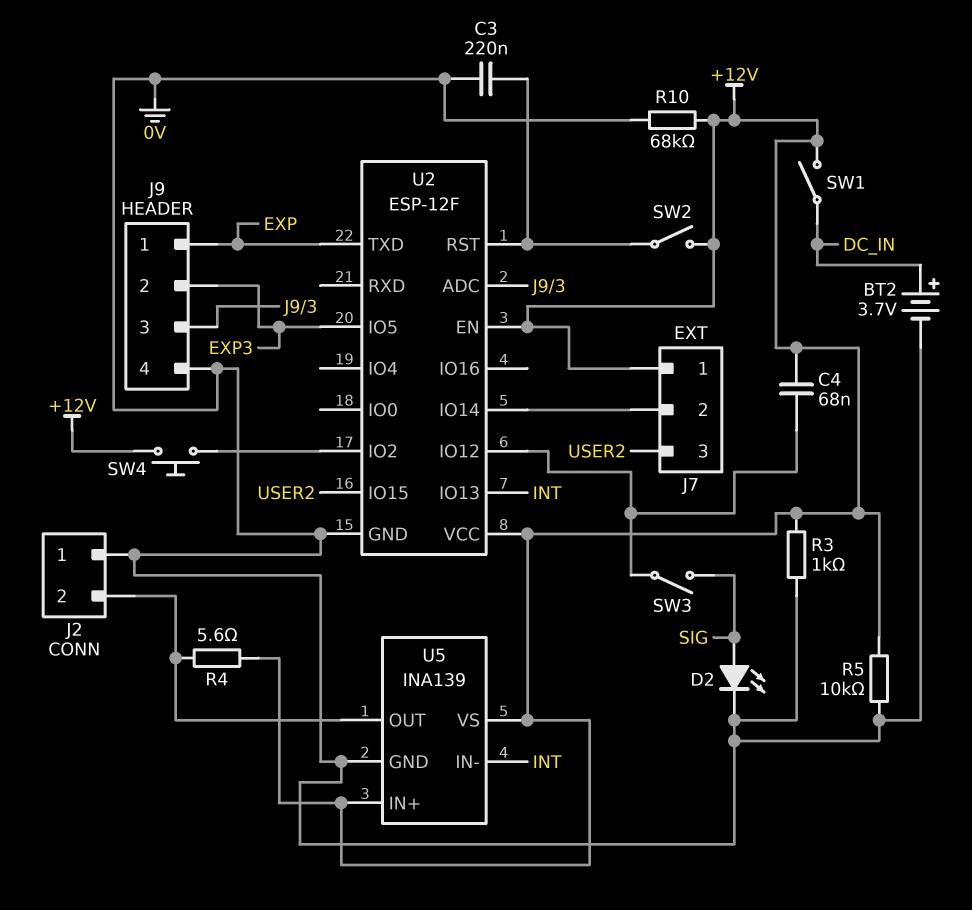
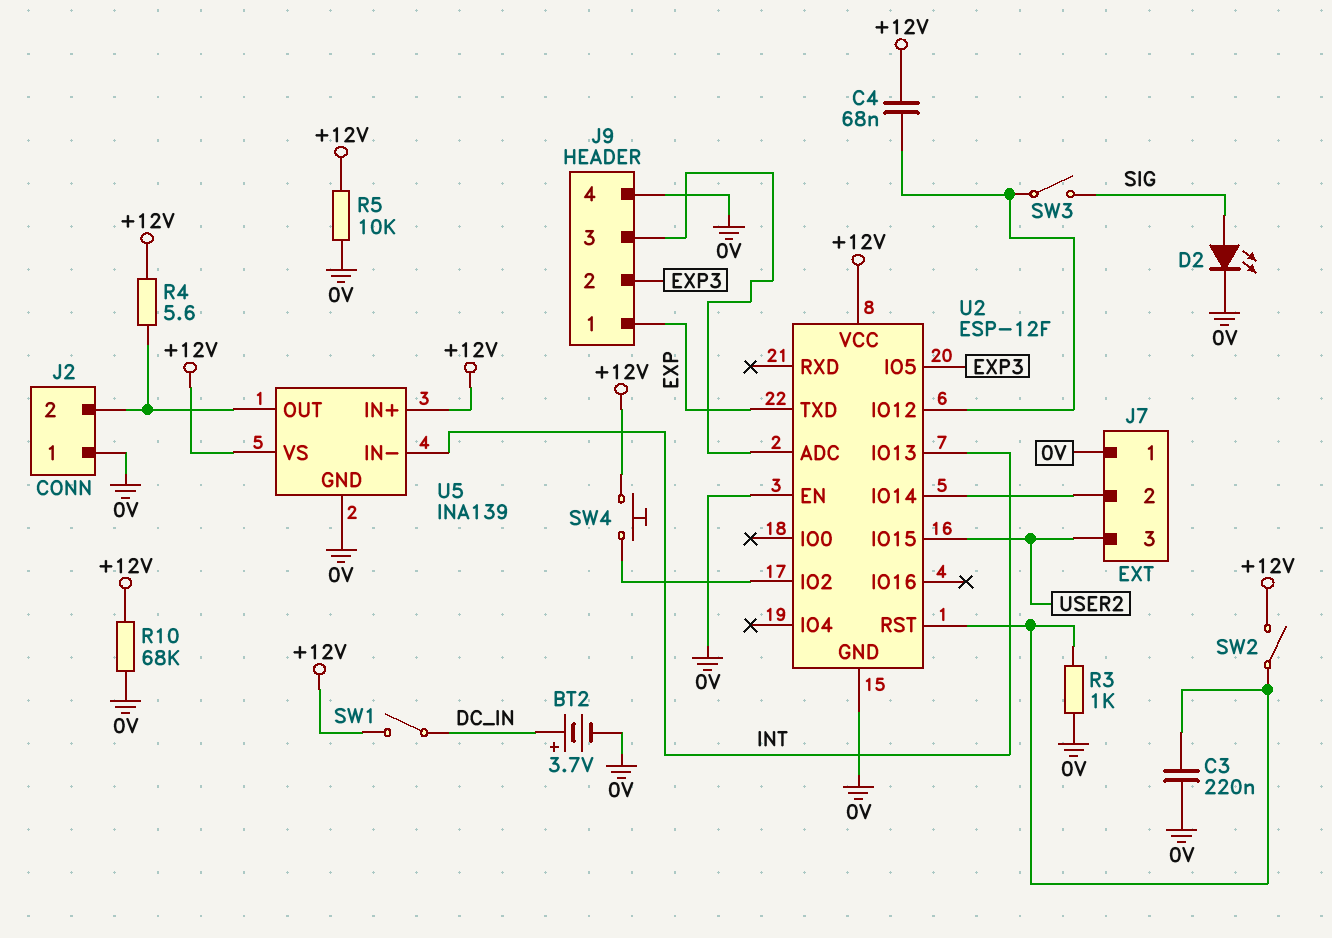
J7 pin 1: +12V -> 0V
R3: 1k (+12V, 0V) -> 1k (0V, U2/RST)
U2 pin EN: +12V -> 0V

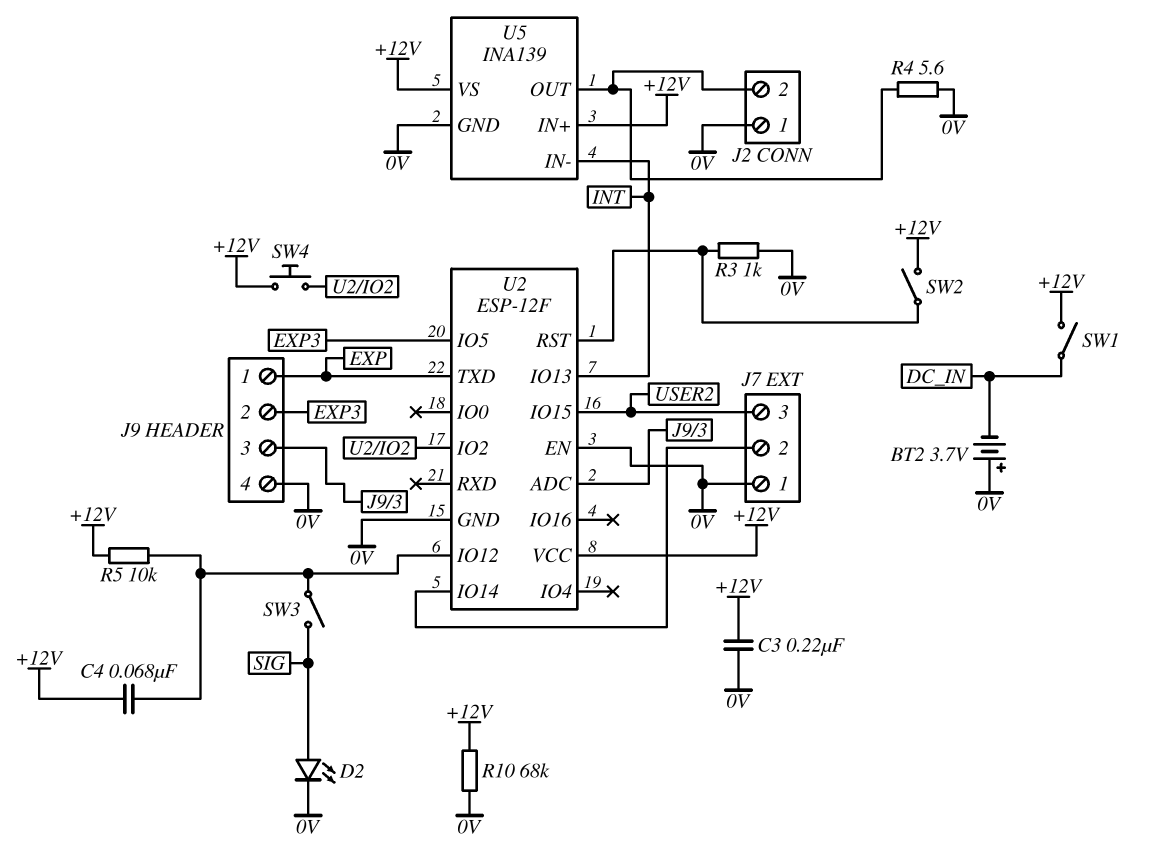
BT2: 3.7V (plus DC_IN, minus 0V) -> 3.7V (plus 0V, minus DC_IN)
C3: 220nF (0V, U2/RST) -> 220nF (+12V, 0V)
R4: 5.6 (+12V, J2/2) -> 5.6 (0V, J2/2)
R5: 10k (+12V, 0V) -> 10k (+12V, U2/IO12)

